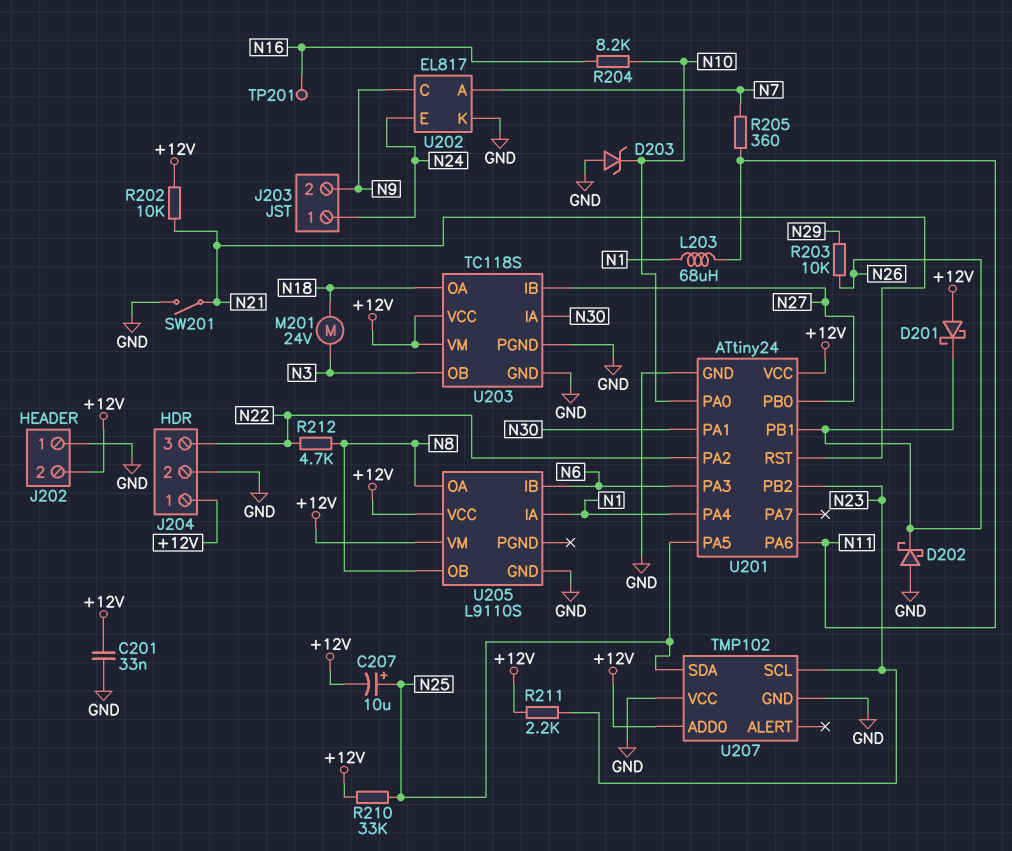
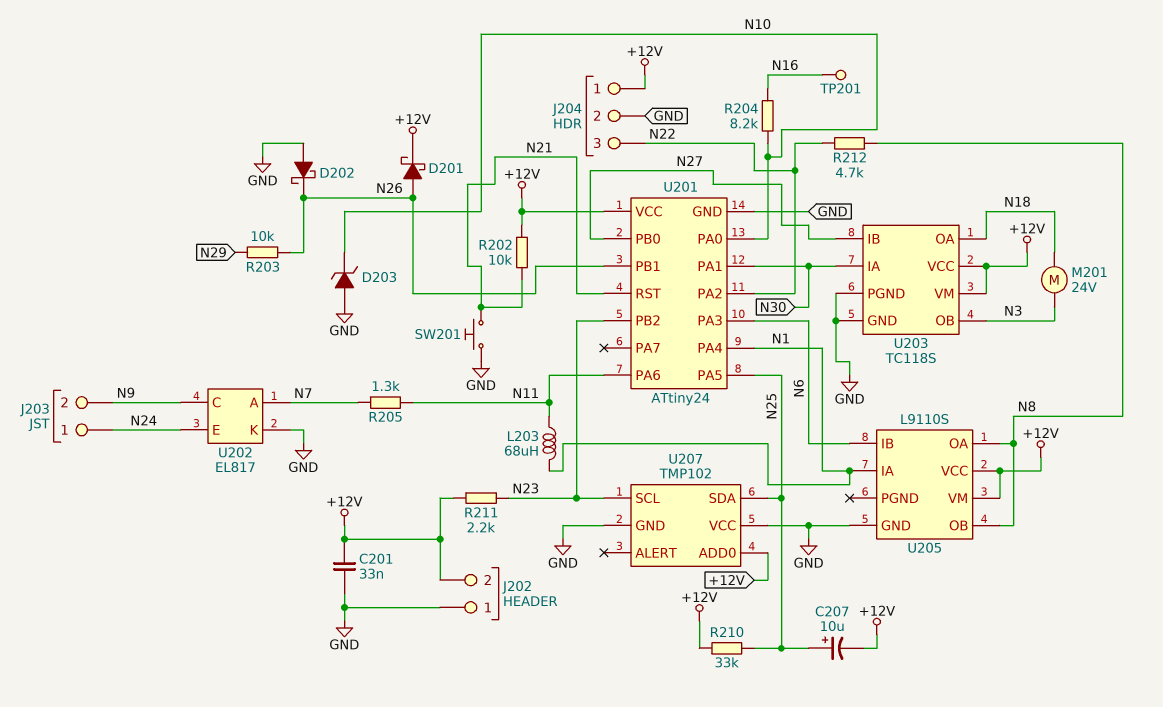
D201: schottky (A +12V, K N26) -> schottky (A N26, K +12V)
R205: 360 (N7, N11) -> 1.3k (N7, N11)
SW201: switch (GND, N21) -> button (GND, N21)

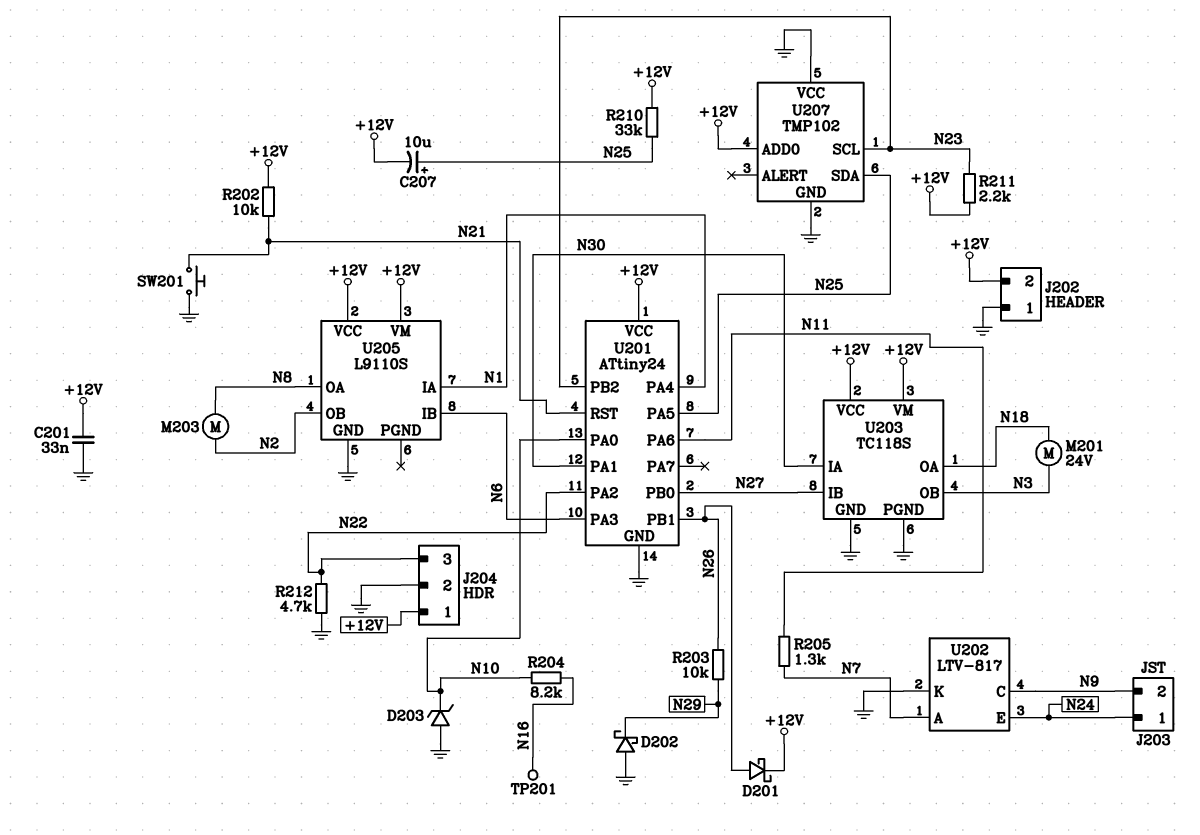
D202: schottky (A GND, K N26) -> schottky (A GND, K N29)
L203: 68uH (N1, N11) -> none
M203: none -> motor (N2, N8)
R212: 4.7k (N8, N22) -> 4.7k (GND, N22)
U202: EL817 -> LTV-817
U205 pin OB: N8 -> N2

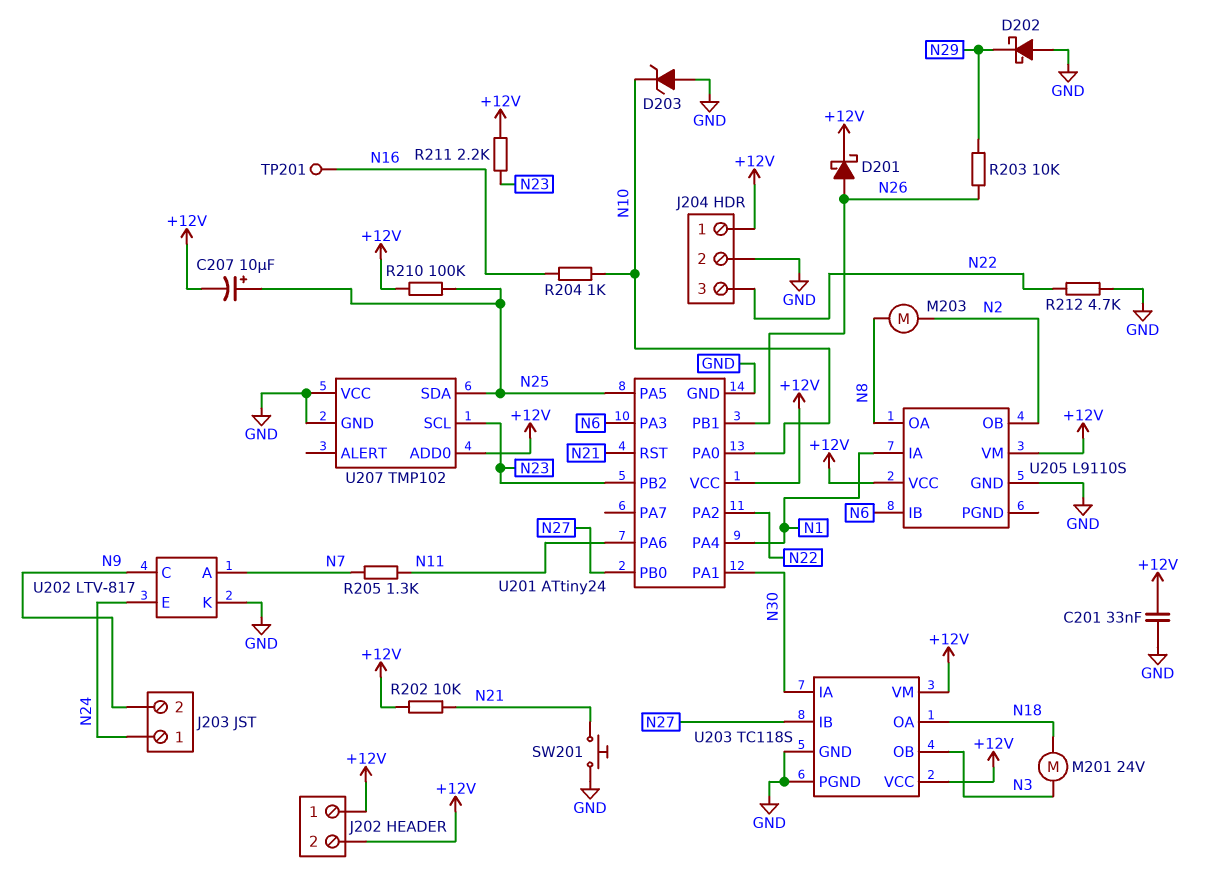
J202 pin 1: GND -> +12V
R204: 8.2k (N10, N16) -> 1k (N10, N16)
R210: 33k (+12V, N25) -> 100k (+12V, N25)

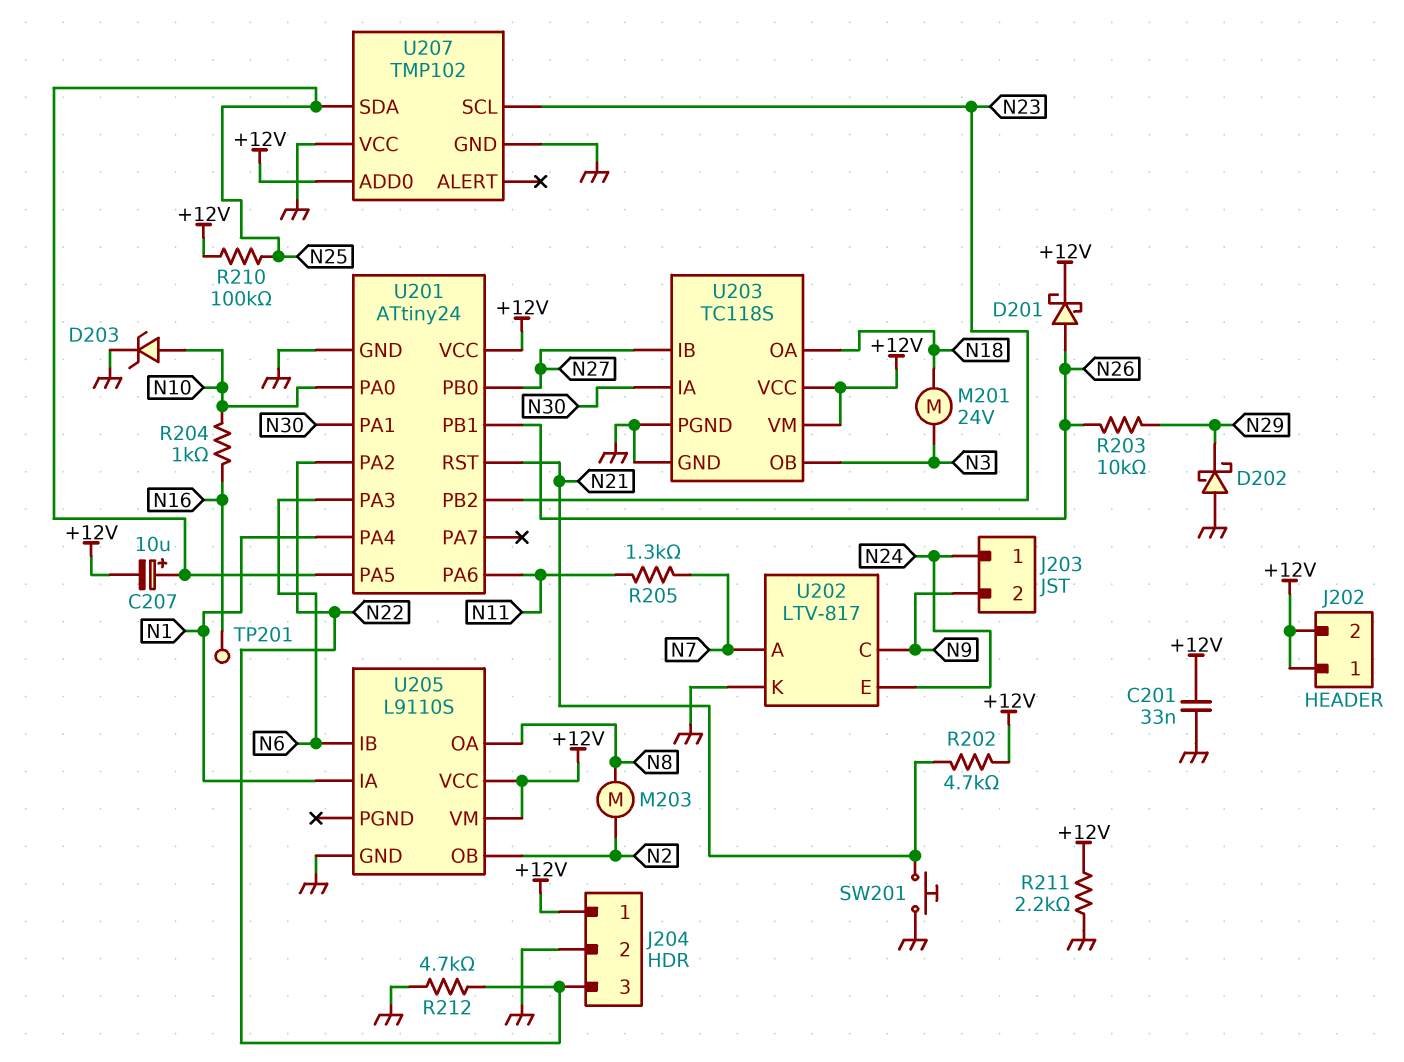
D203: zener (A GND, K N10) -> zener (A N10, K GND)
R202: 10k (+12V, N21) -> 4.7k (+12V, N21)
R211: 2.2k (+12V, N23) -> 2.2k (+12V, GND)

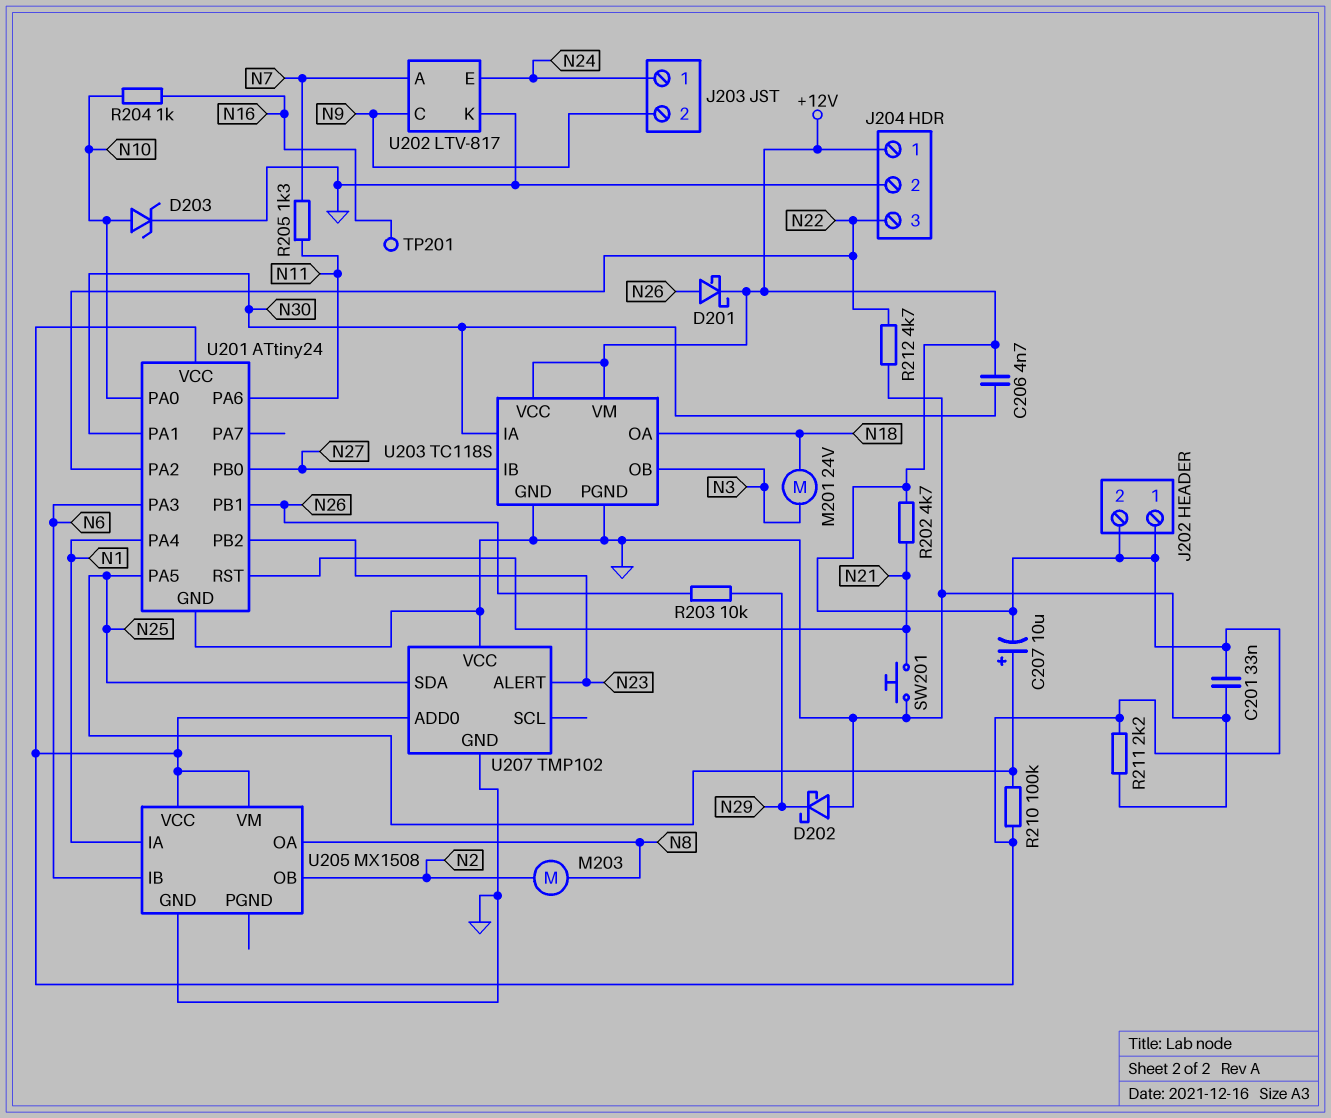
C206: none -> 4.7nF (+12V, N30)
U205: L9110S -> MX1508
U207 pin ALERT: none -> N23
U207 pin SCL: N23 -> none

